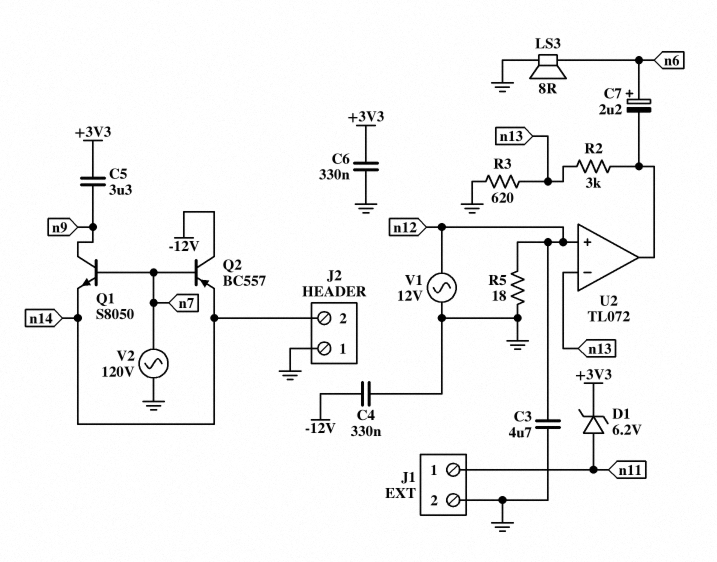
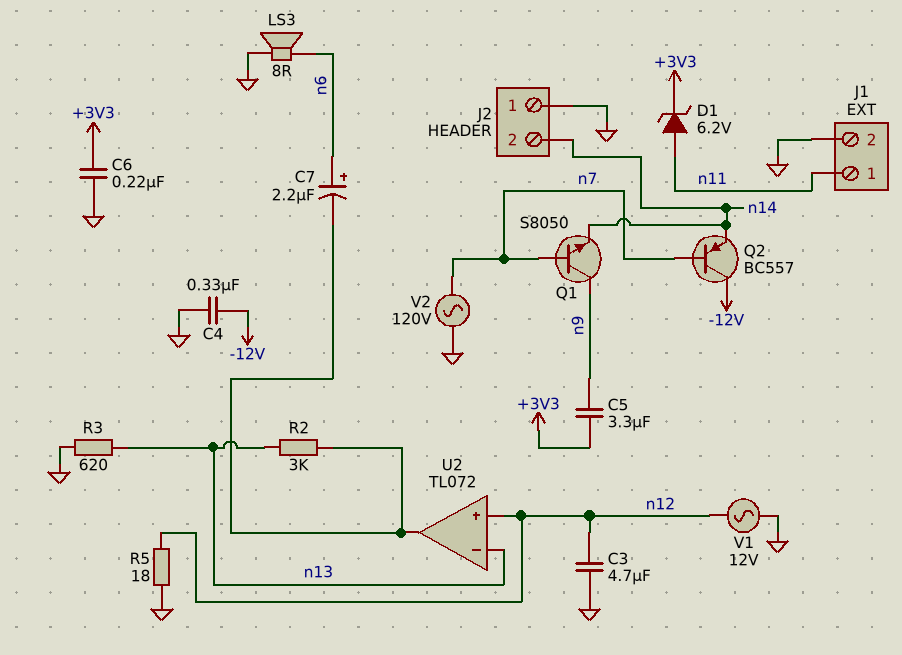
C6: 330nF (+3V3, GND) -> 220nF (+3V3, GND)

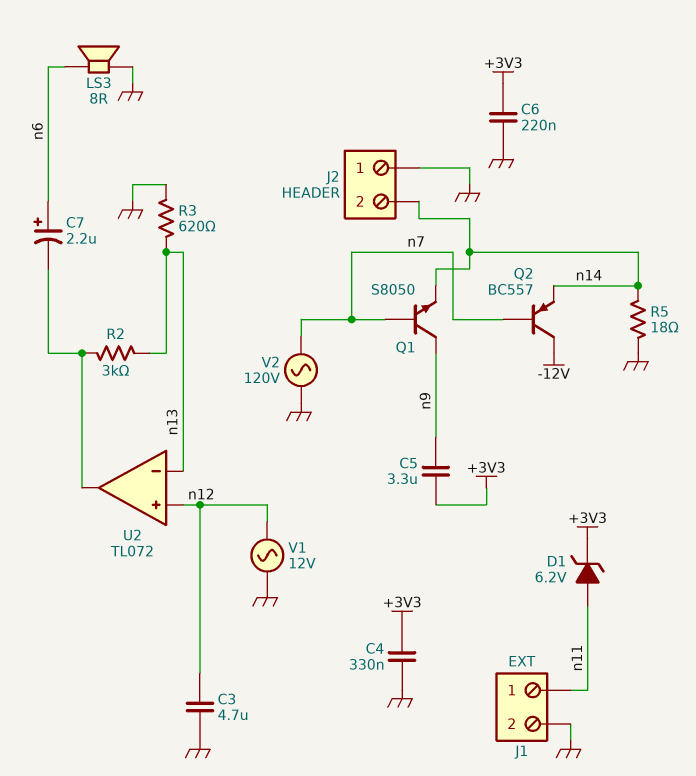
C4: 330nF (-12V, GND) -> 330nF (+3V3, GND)
R5: 18 (GND, n12) -> 18 (GND, n14)

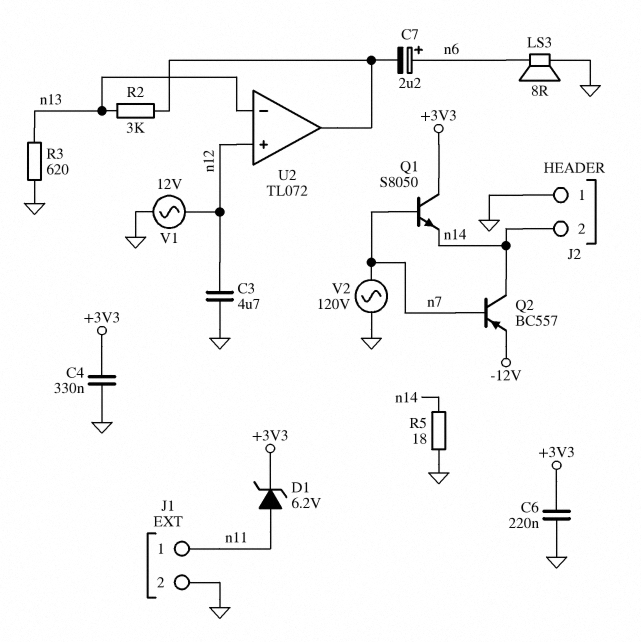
C5: 3.3uF (+3V3, n9) -> none
Q1: NPN S8050 (B n7, C n9, E n14) -> NPN S8050 (B n7, C +3V3, E n14)
Q2: PNP BC557 (B n7, C -12V, E n14) -> PNP BC557 (B n7, C n14, E -12V)

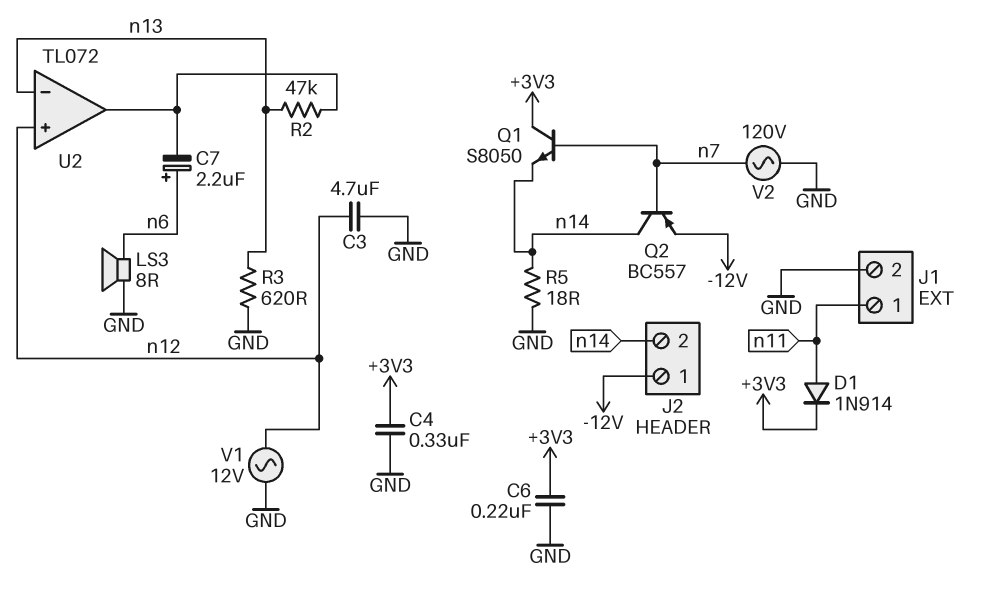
D1: zener 6.2V (A n11, K +3V3) -> diode 1N914 (A n11, K +3V3)
J2 pin 1: GND -> -12V
R2: 3k (U2/out, n13) -> 47k (U2/out, n13)

